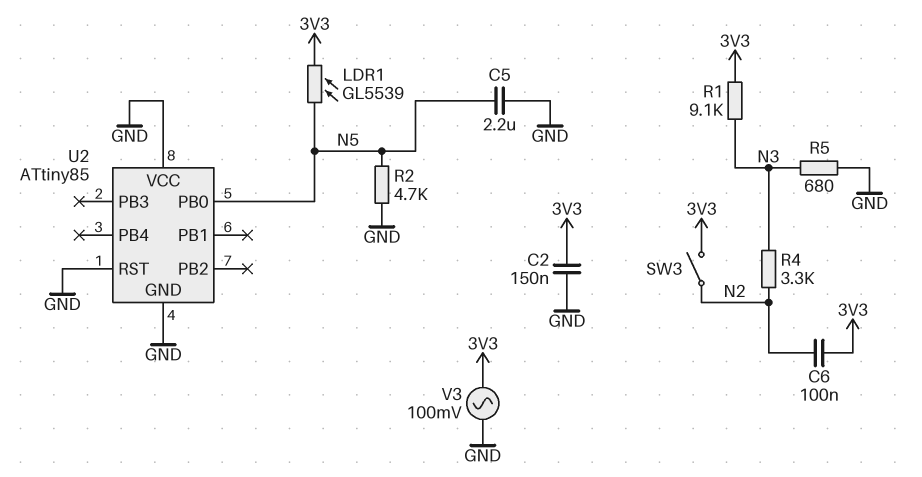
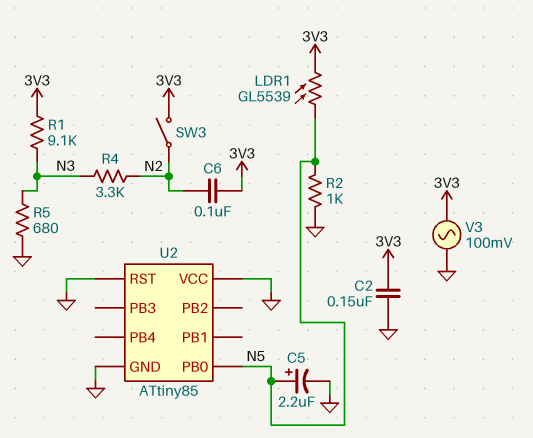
C5: 2.2uF (GND, N5) -> 2.2uF (plus N5, minus GND)
R2: 4.7k (GND, N5) -> 1k (GND, N5)

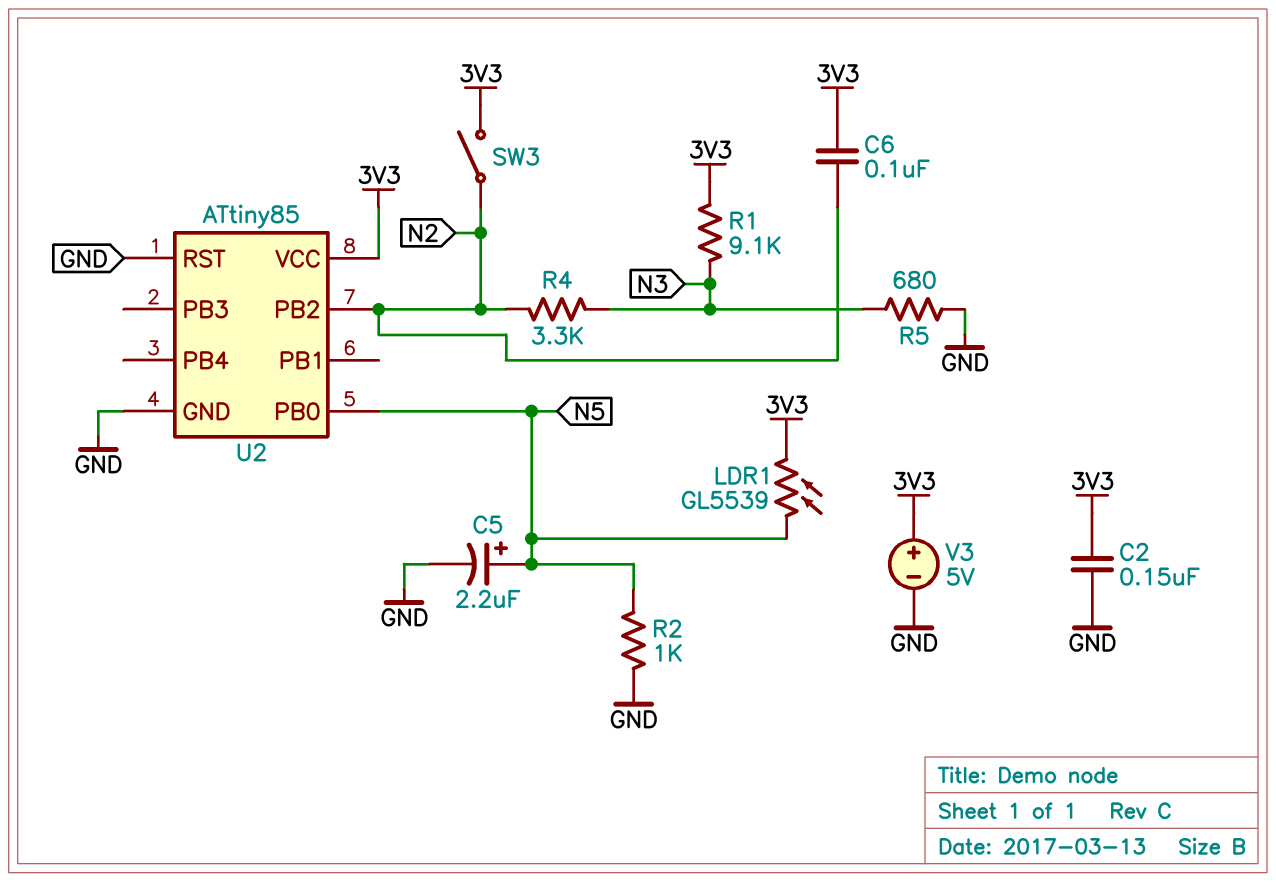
U2 pin PB2: none -> N2
U2 pin VCC: GND -> 3V3
V3: AC 100mV (3V3, GND) -> 5V (plus 3V3, minus GND)

